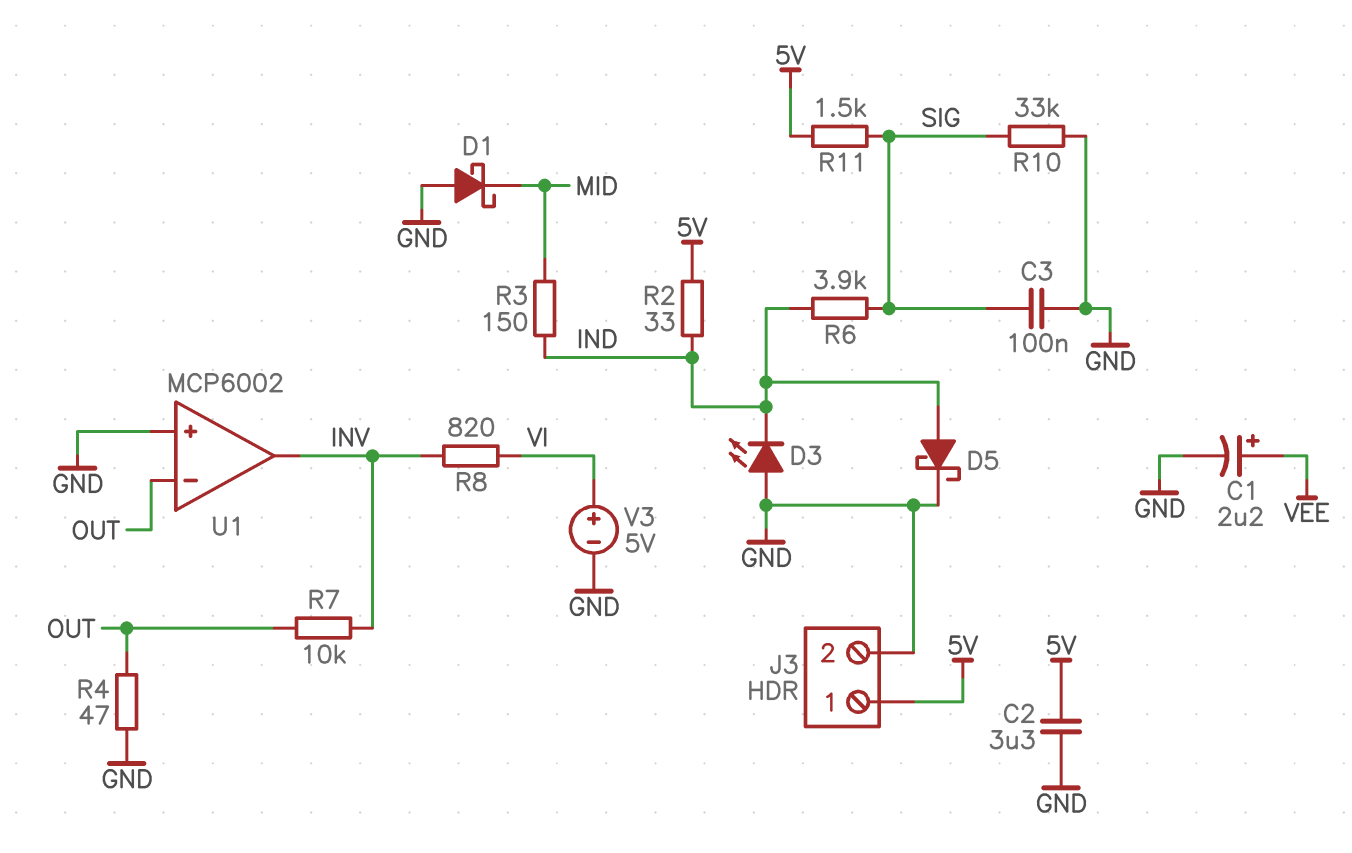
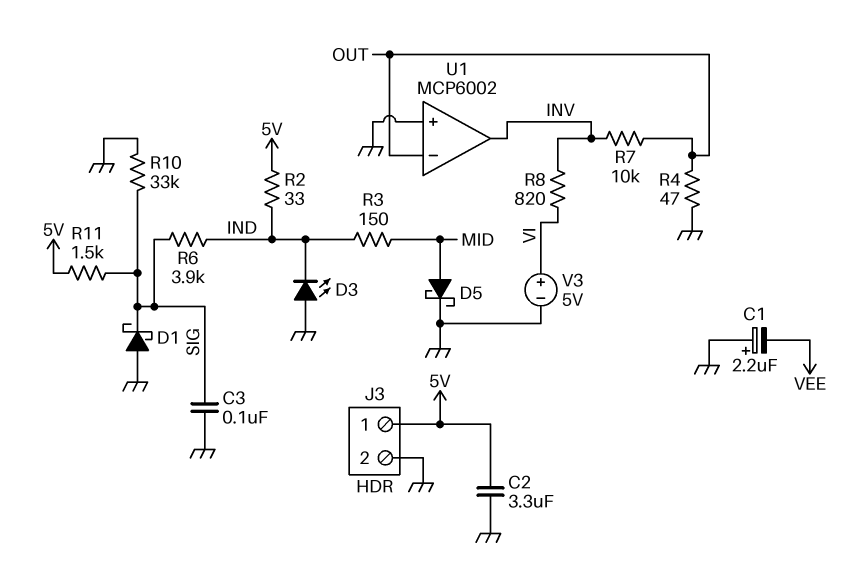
C1: 2.2uF (plus VEE, minus GND) -> 2.2uF (plus GND, minus VEE)
D1: schottky (A GND, K MID) -> schottky (A GND, K SIG)
D5: schottky (A IND, K GND) -> schottky (A MID, K GND)

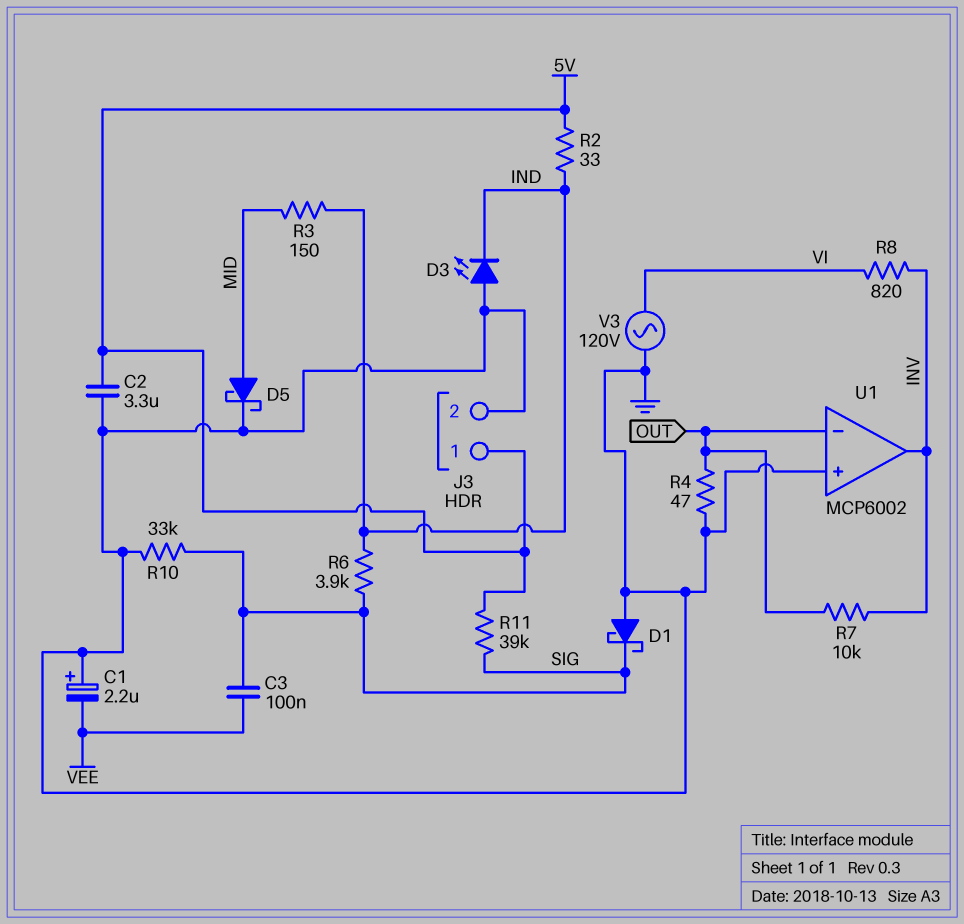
C3: 100nF (GND, SIG) -> 100nF (SIG, VEE)
R11: 1.5k (5V, SIG) -> 39k (5V, SIG)
V3: 5V (plus VI, minus GND) -> AC 120V (GND, VI)

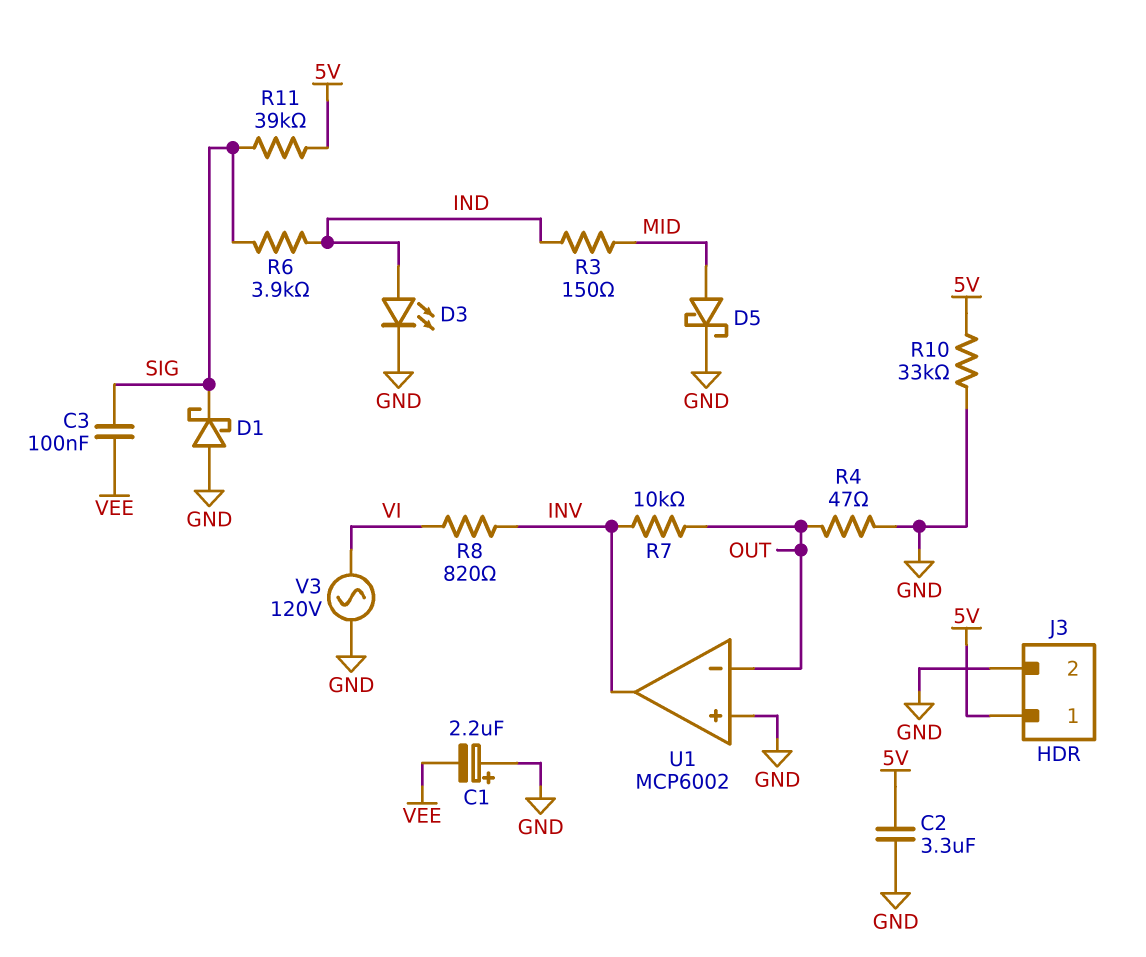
D3: LED (A GND, K IND) -> LED (A IND, K GND)
R2: 33 (5V, IND) -> none
R10: 33k (GND, SIG) -> 33k (5V, GND)

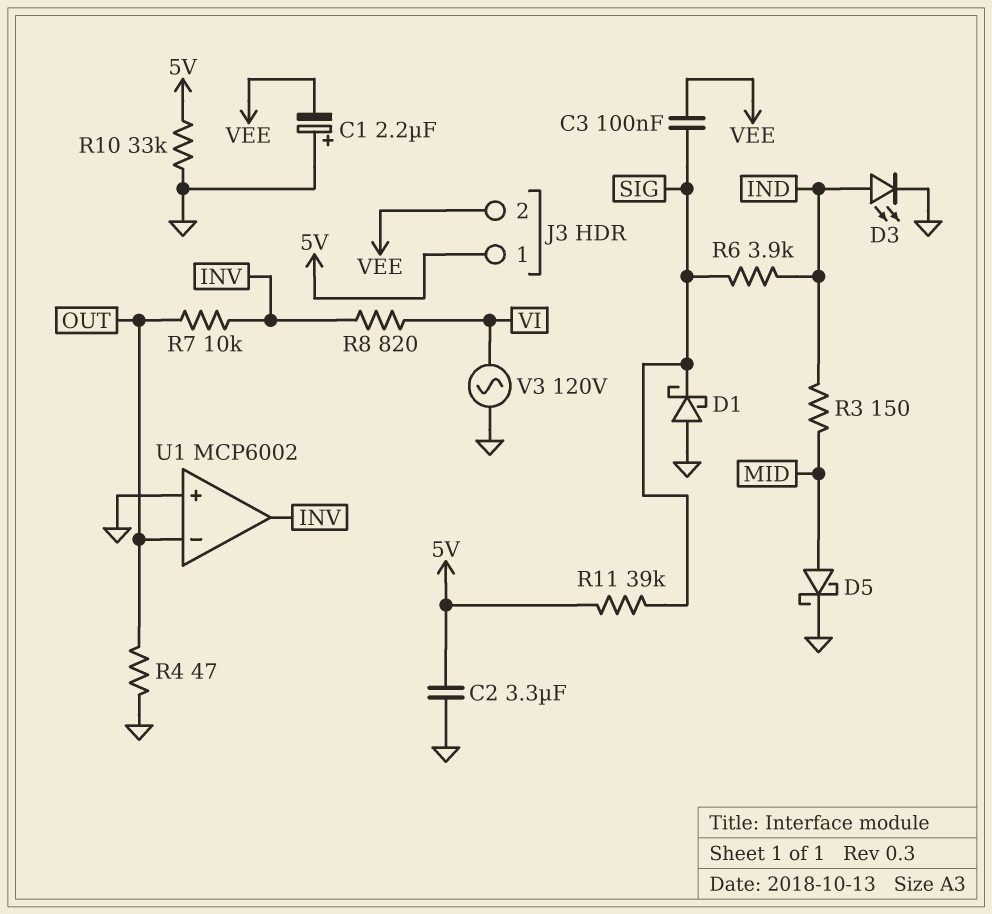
J3 pin 2: GND -> VEE

